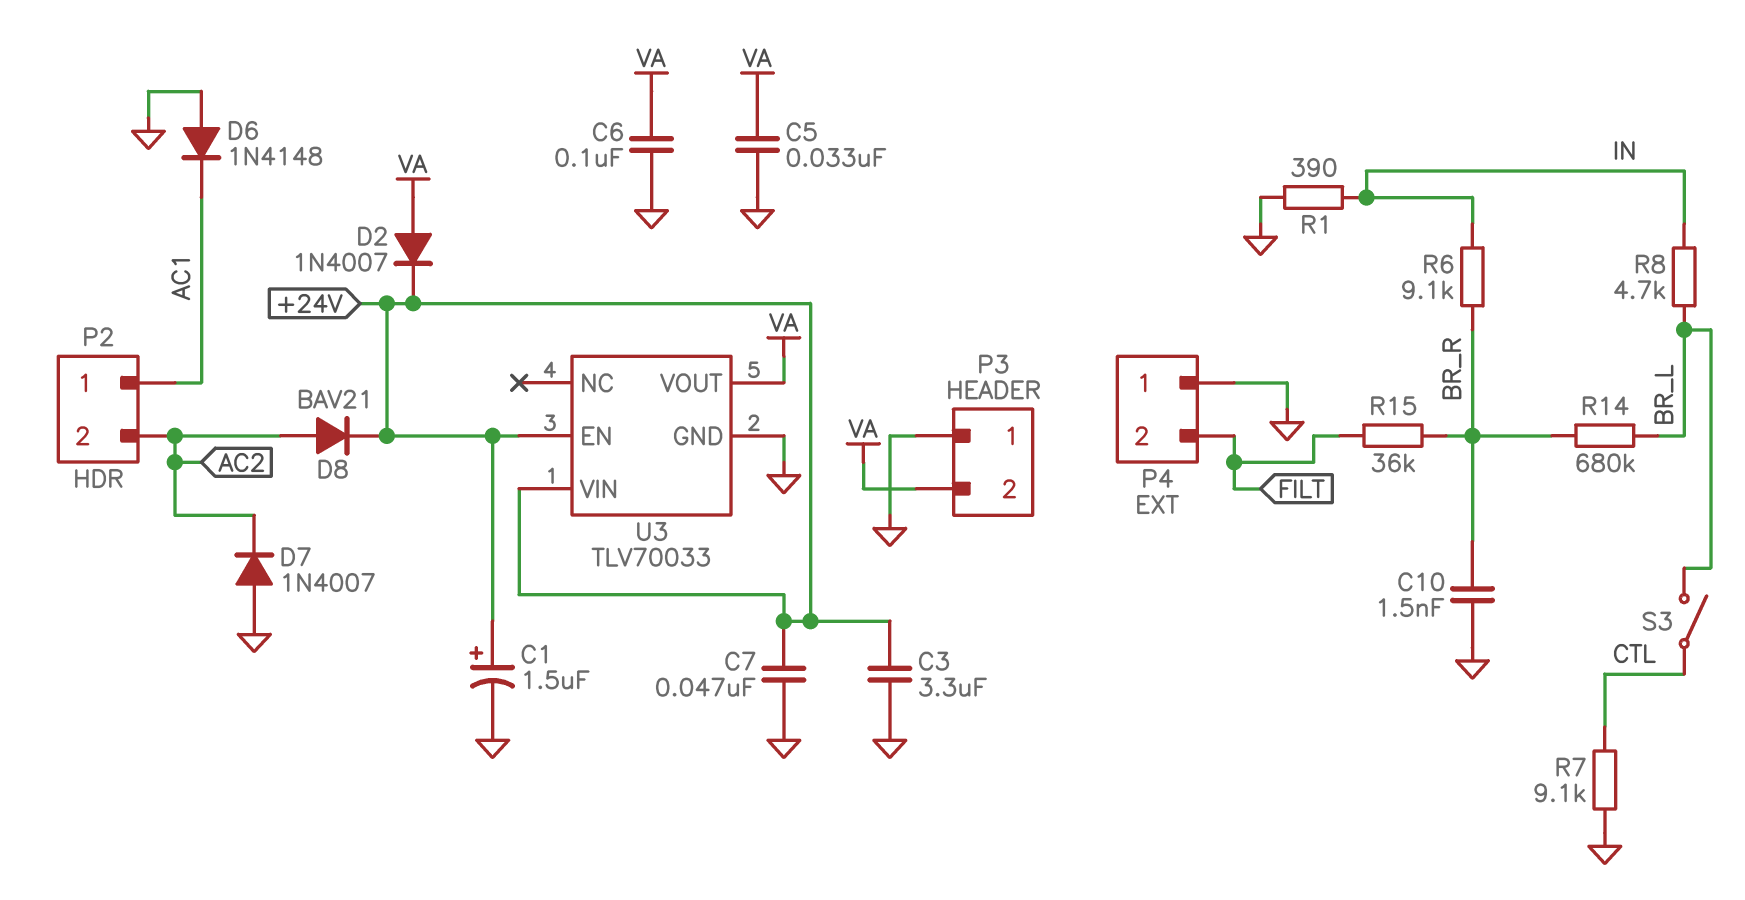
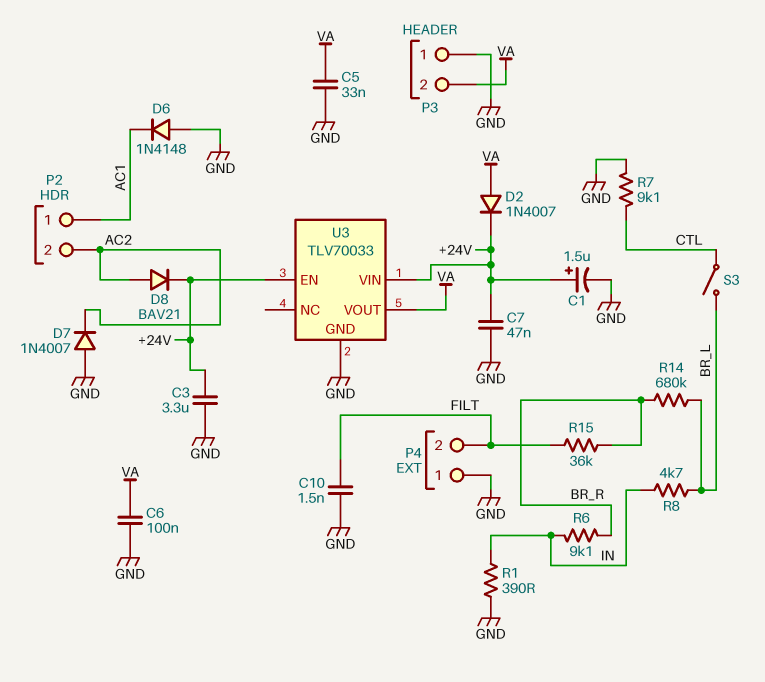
C10: 1.5nF (BR_R, GND) -> 1.5nF (FILT, GND)

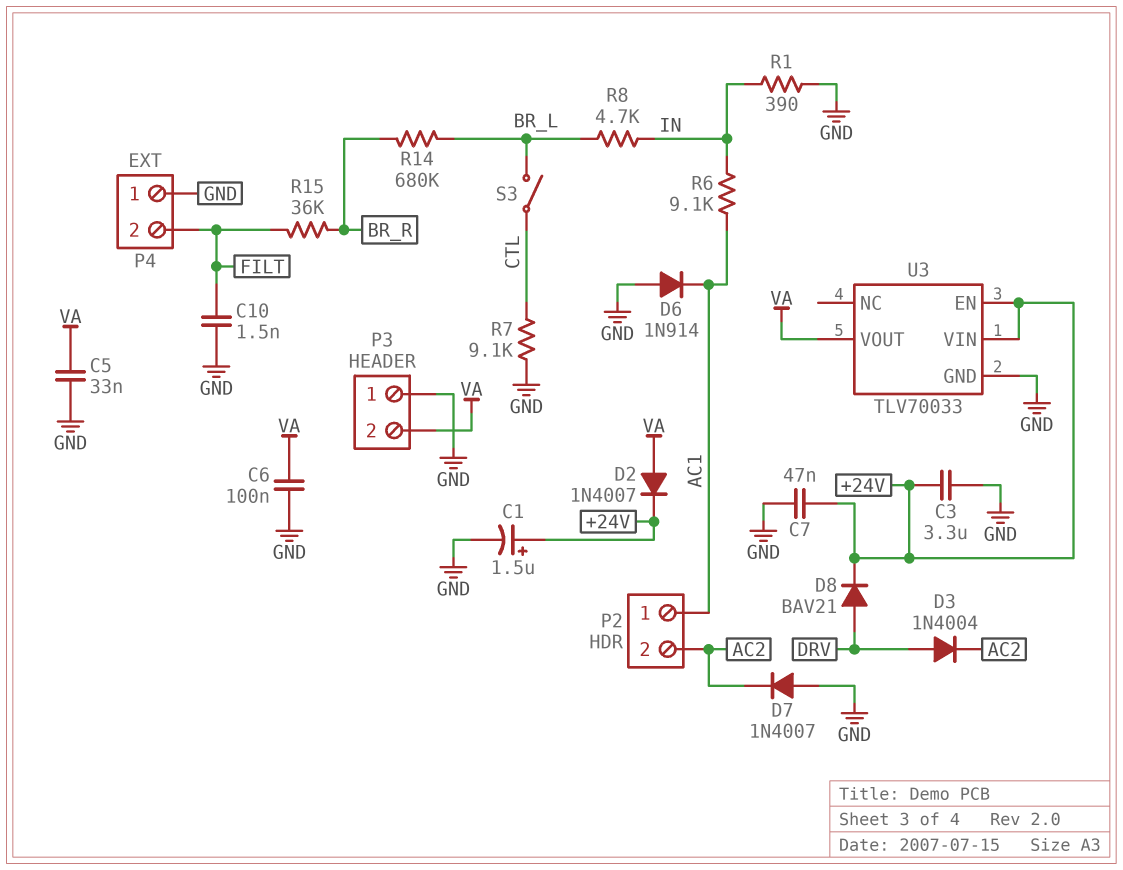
D3: none -> diode 1N4004 (A DRV, K AC2)
D6: diode 1N4148 (A GND, K AC1) -> diode 1N914 (A GND, K AC1)
D8: diode BAV21 (A AC2, K +24V) -> diode BAV21 (A DRV, K +24V)
R6: 9.1k (BR_R, IN) -> 9.1k (AC1, IN)

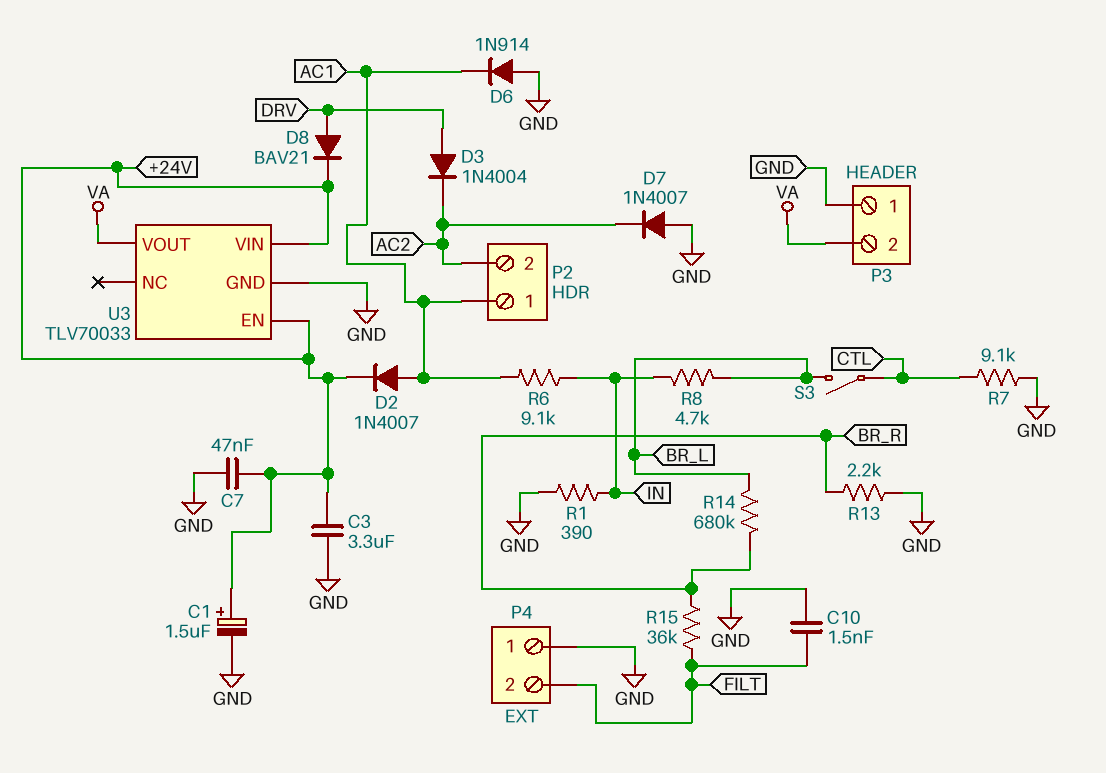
C5: 33nF (GND, VA) -> none
C6: 100nF (GND, VA) -> none
D2: diode 1N4007 (A VA, K +24V) -> diode 1N4007 (A AC1, K +24V)
R13: none -> 2.2k (BR_R, GND)

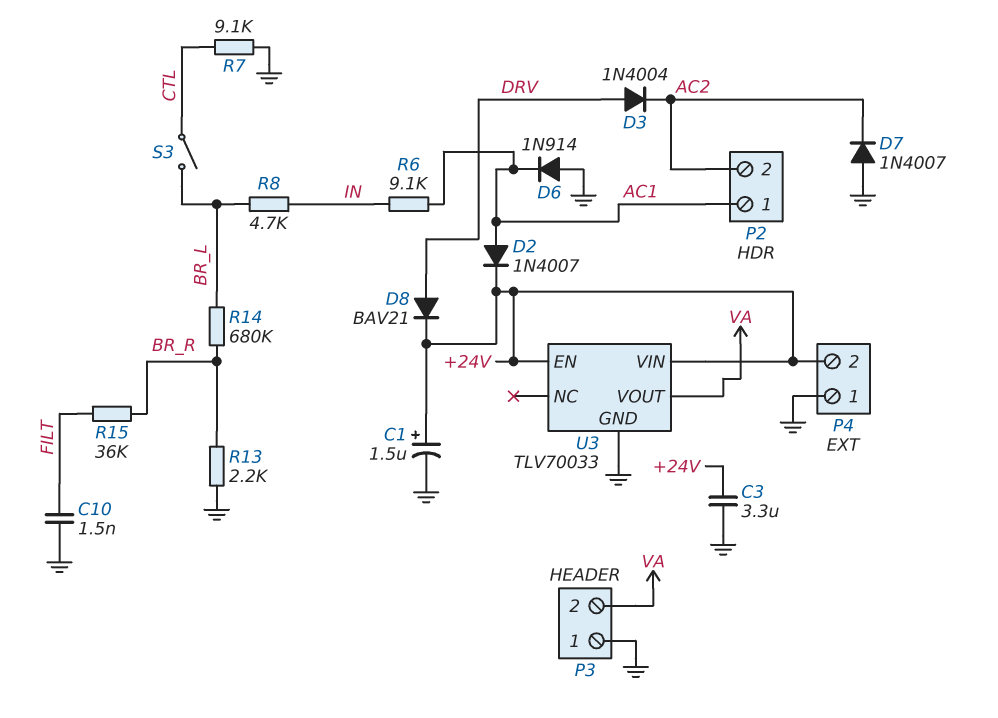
C7: 47nF (+24V, GND) -> none
P4 pin 2: FILT -> +24V
R1: 390 (GND, IN) -> none

